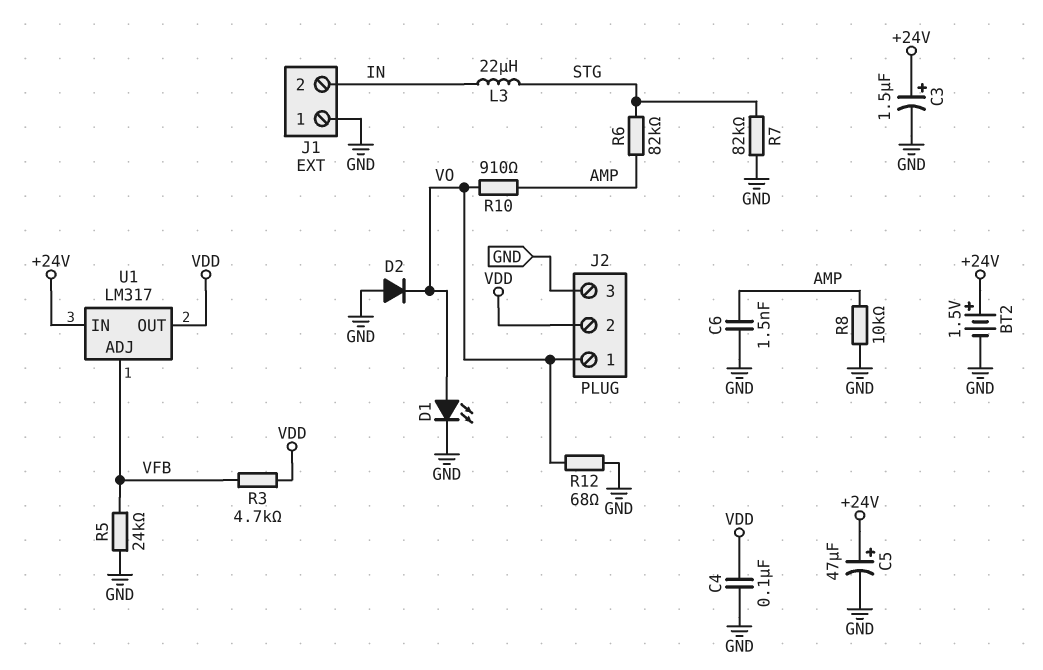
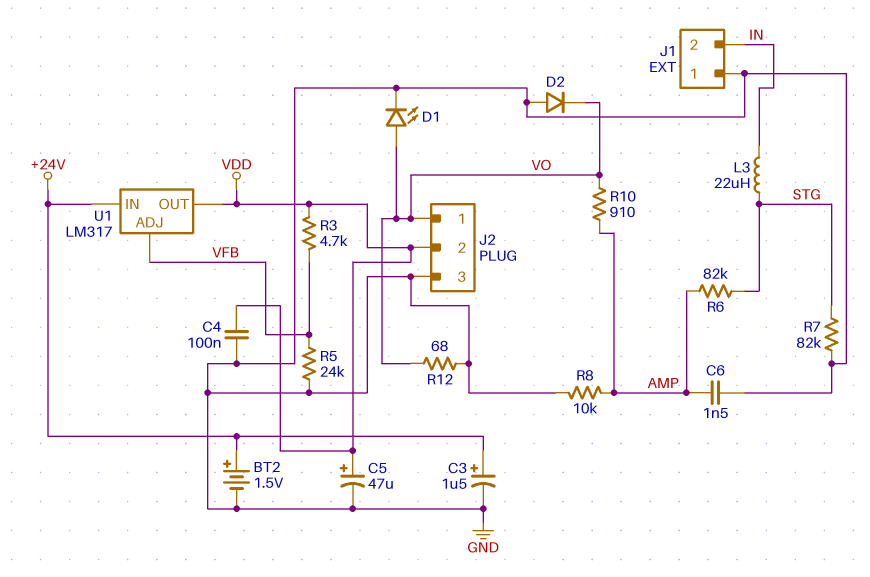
C5: 47uF (plus +24V, minus GND) -> 47uF (plus VDD, minus GND)

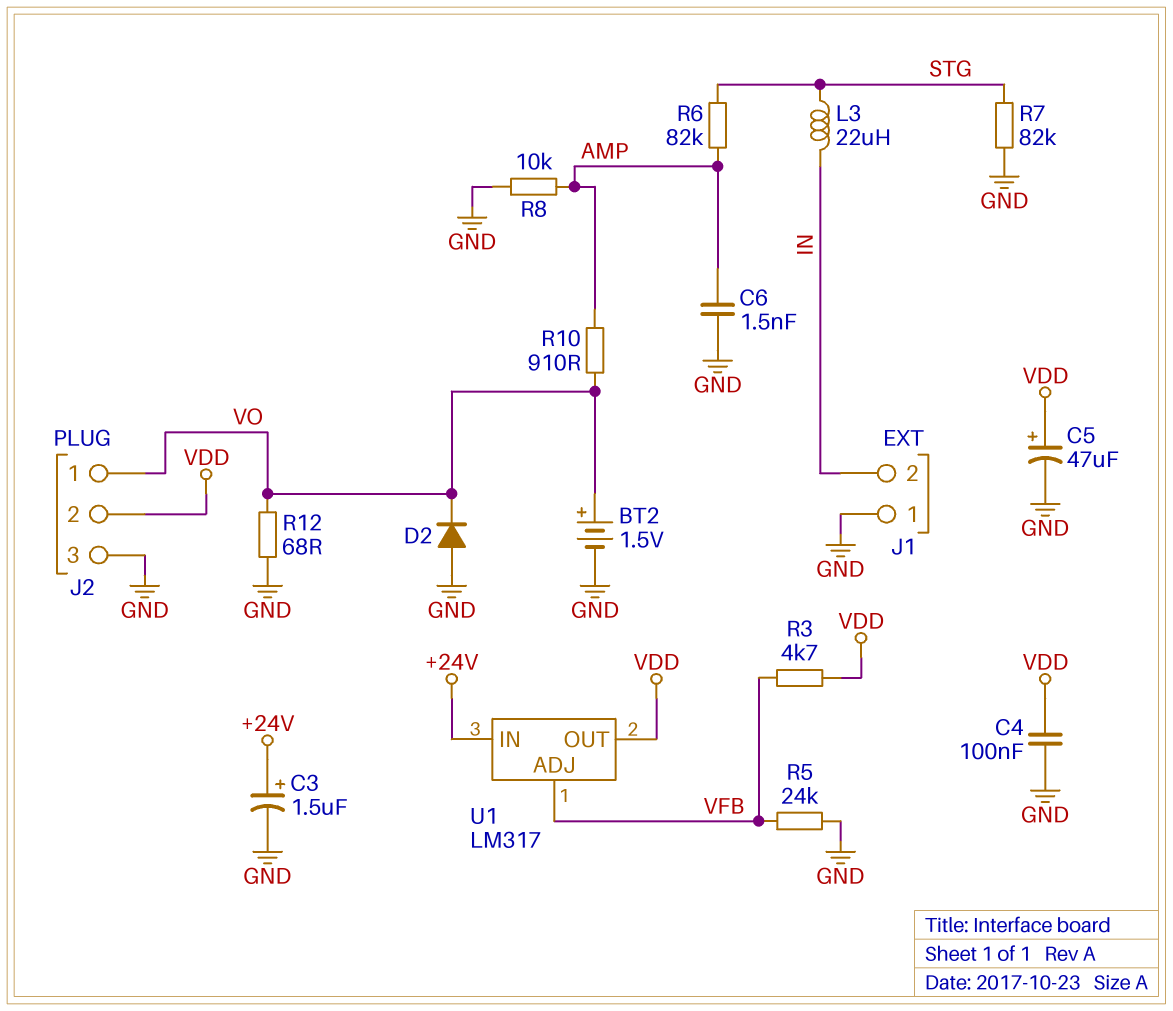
BT2: 1.5V (plus +24V, minus GND) -> 1.5V (plus VO, minus GND)
D1: LED (A VO, K GND) -> none

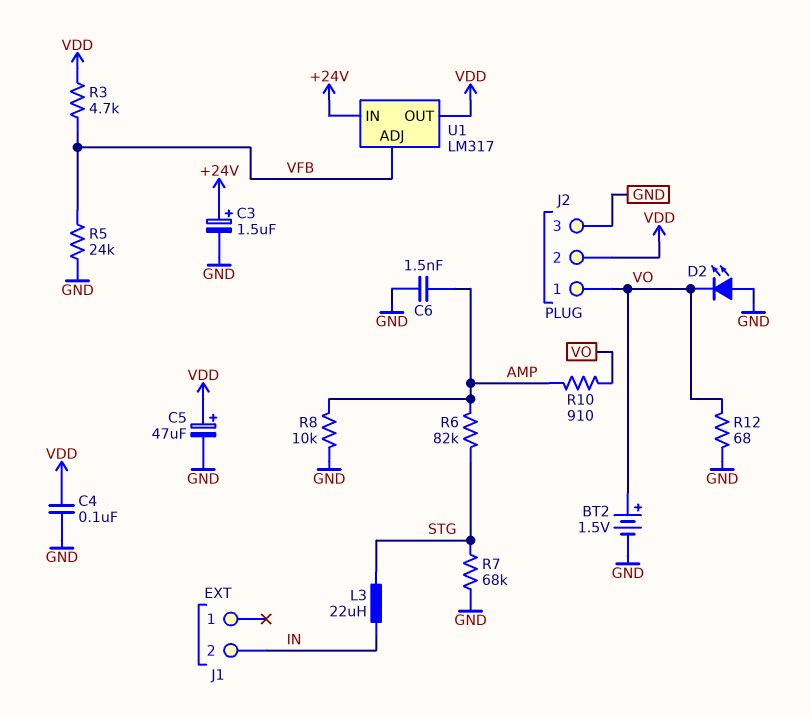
D2: diode (A GND, K VO) -> LED (A GND, K VO)
J1 pin 1: GND -> none
R7: 82k (GND, STG) -> 68k (GND, STG)

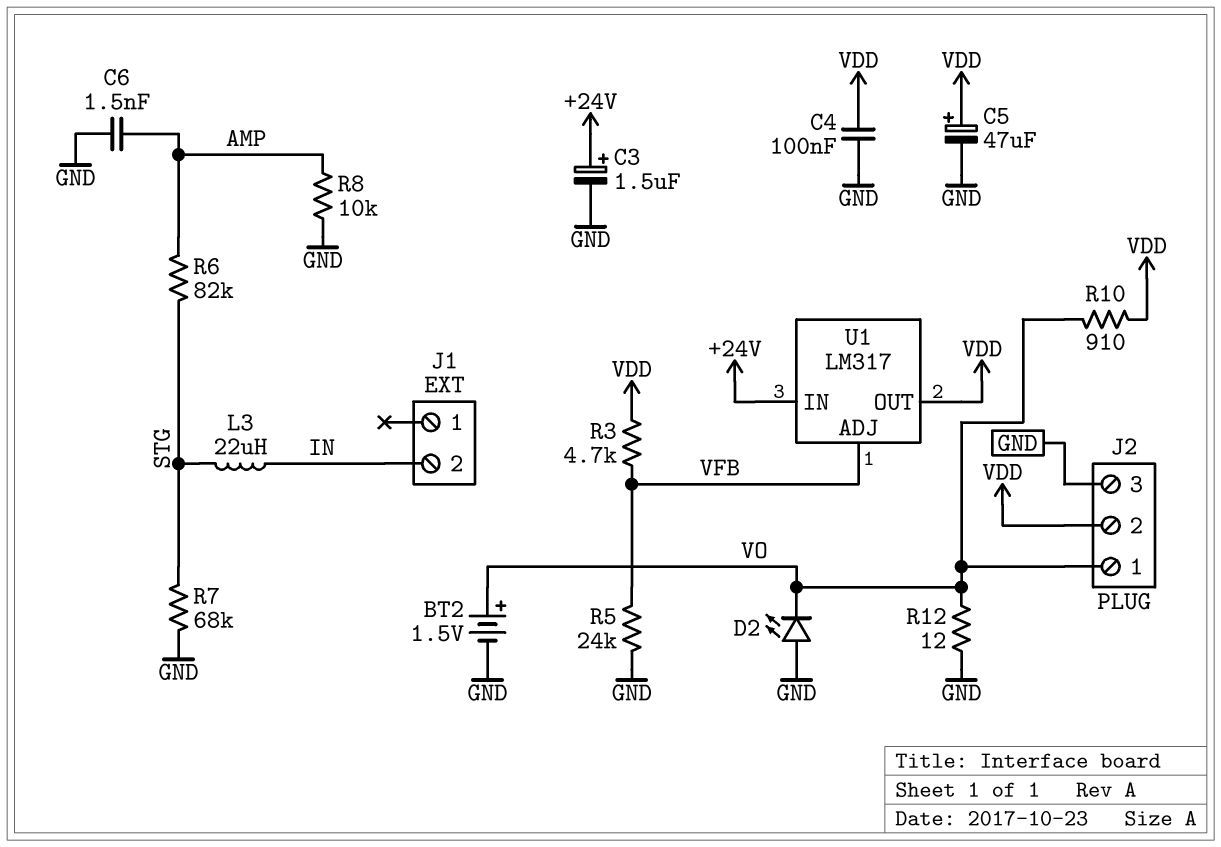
R10: 910 (AMP, VO) -> 910 (VDD, VO)
R12: 68 (GND, VO) -> 12 (GND, VO)

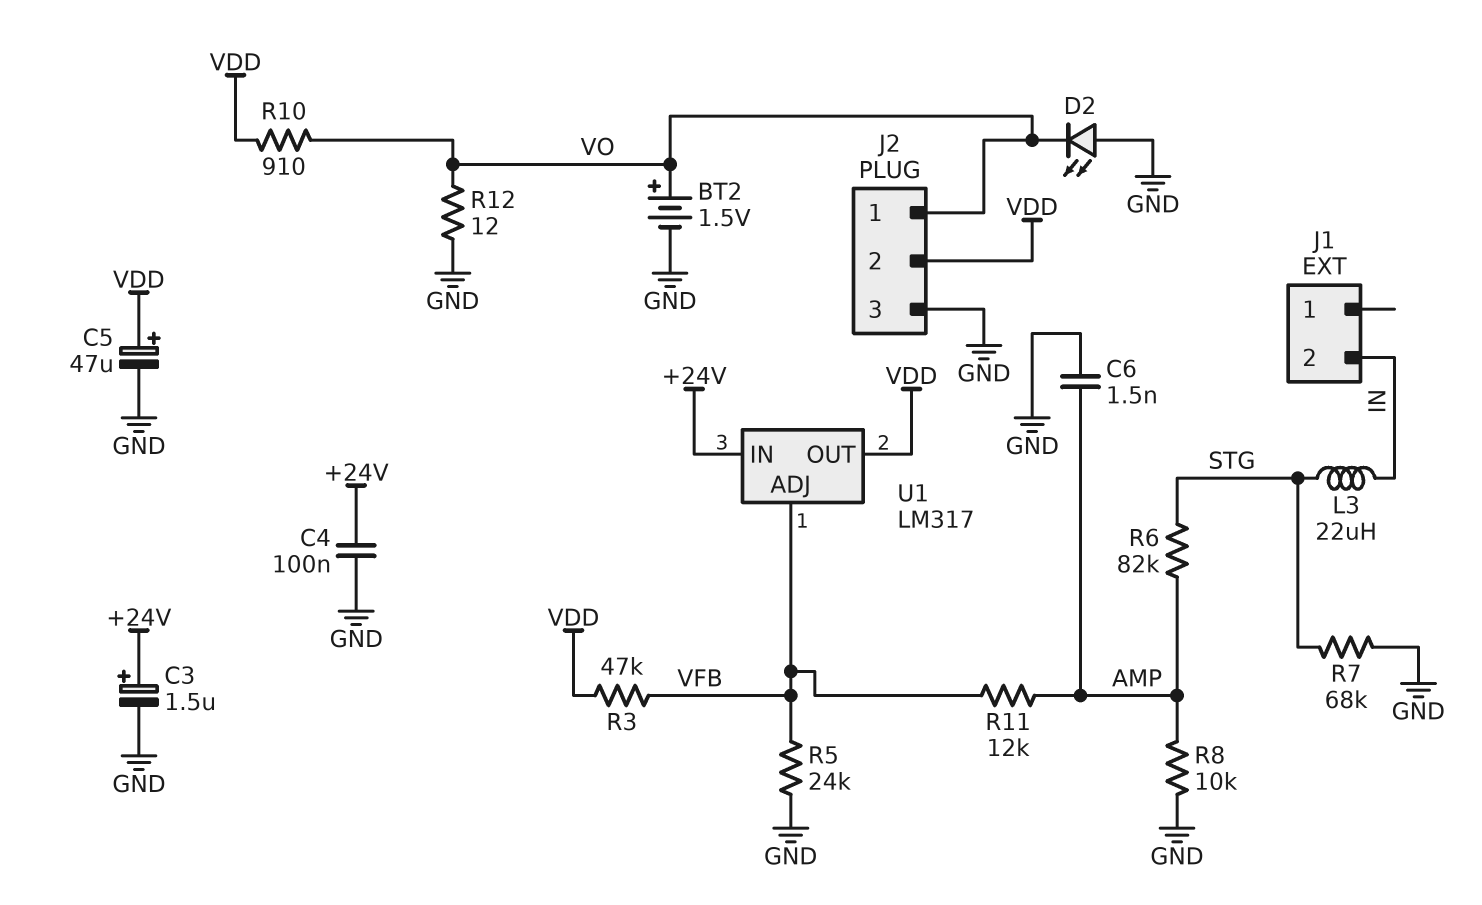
C4: 100nF (GND, VDD) -> 100nF (+24V, GND)
R3: 4.7k (VDD, VFB) -> 47k (VDD, VFB)
R11: none -> 12k (AMP, VFB)

